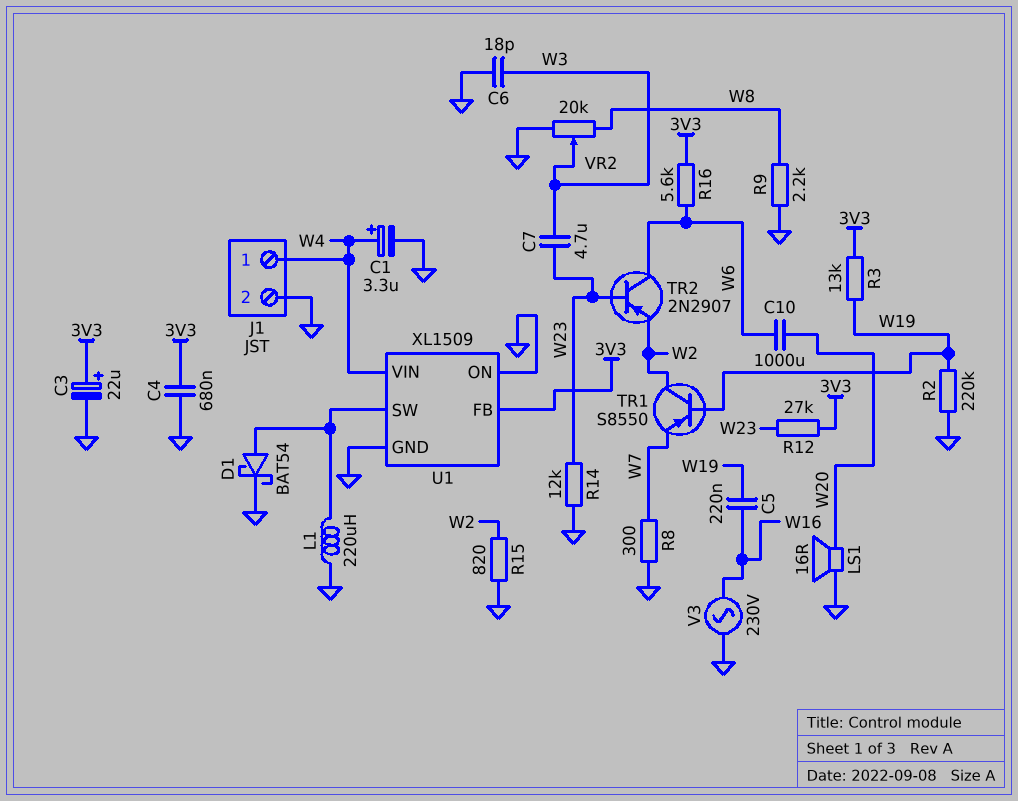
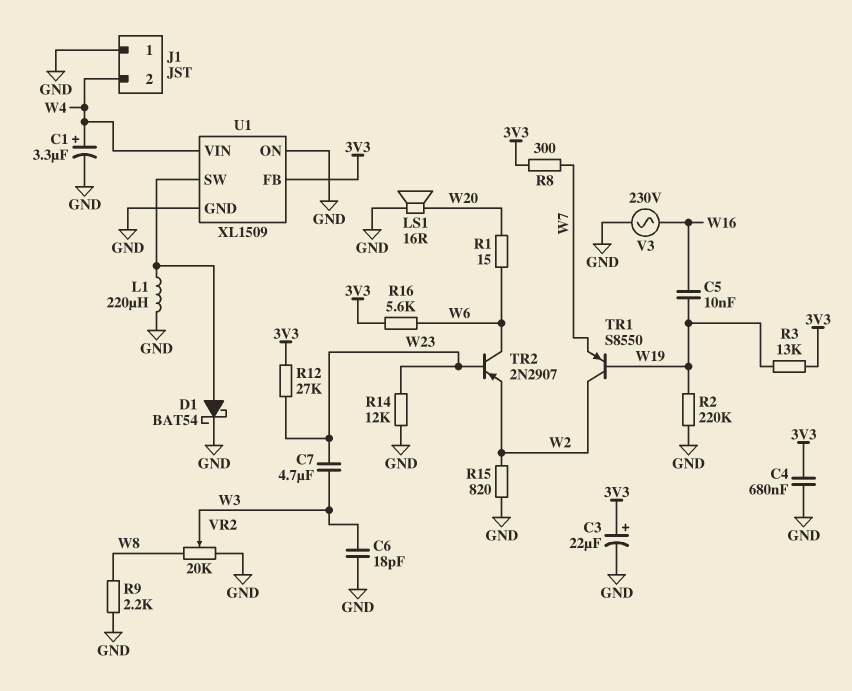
C5: 220nF (W16, W19) -> 10nF (W16, W19)
C10: 1000uF (W6, W20) -> none
J1 pin 1: W4 -> GND
J1 pin 2: GND -> W4
R1: none -> 15 (W6, W20)
R8: 300 (GND, W7) -> 300 (3V3, W7)

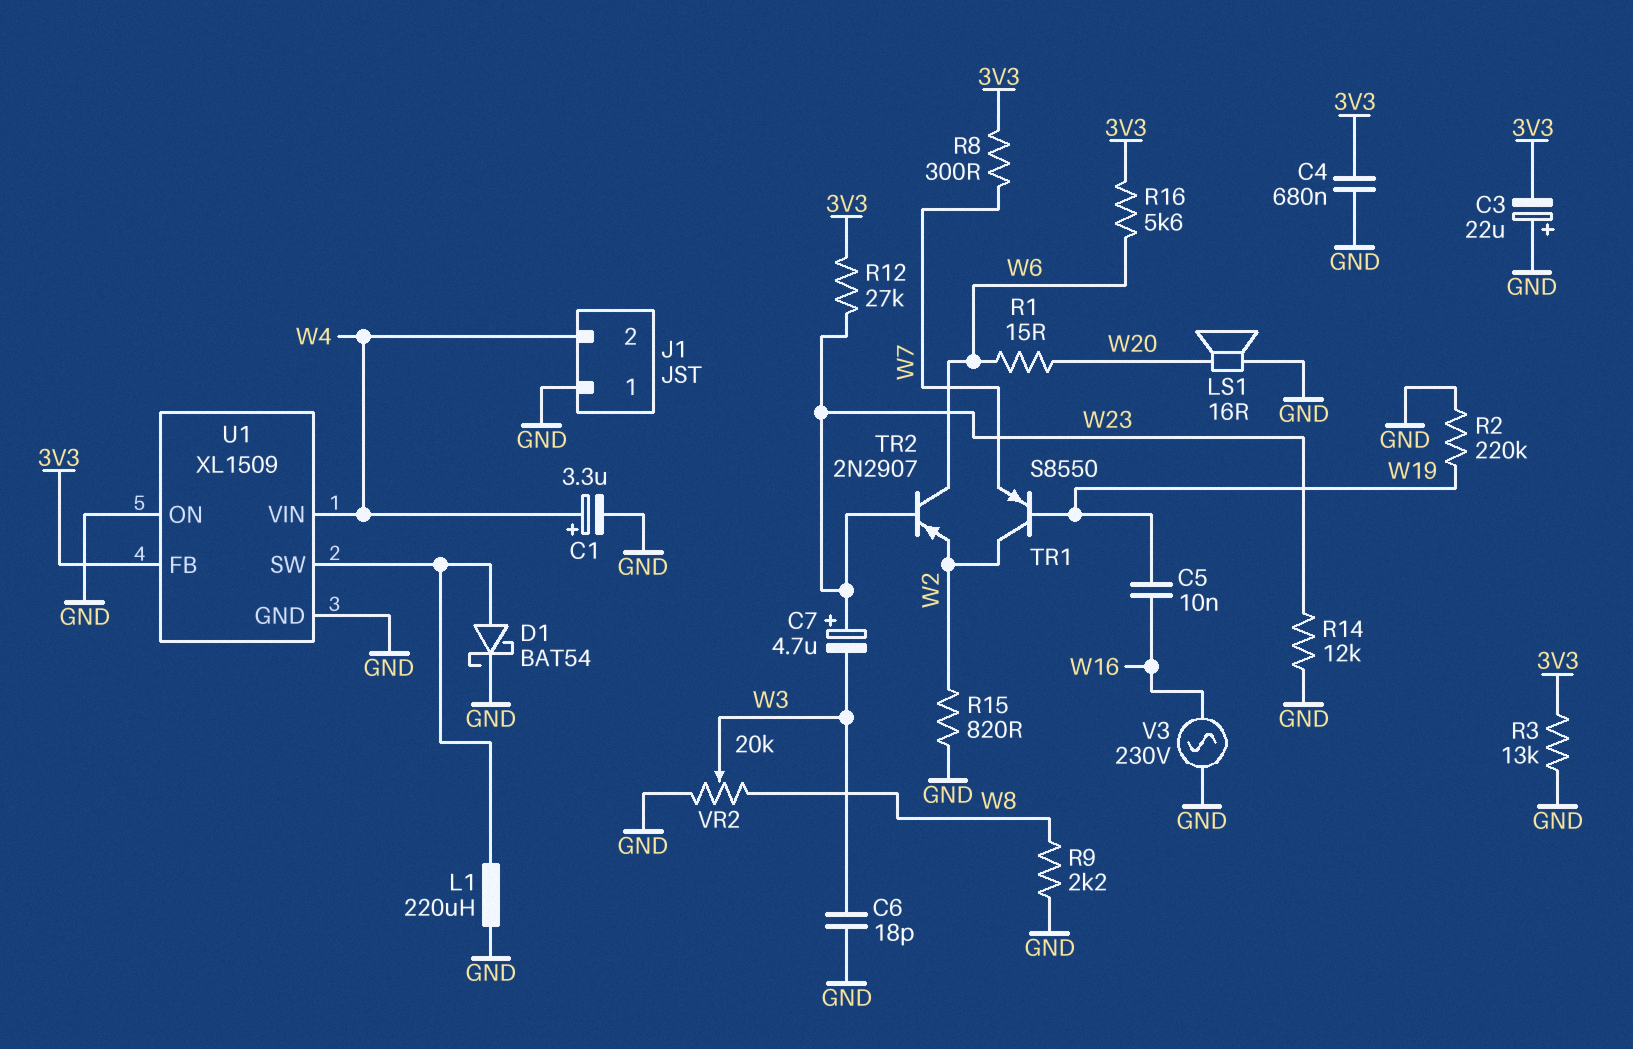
C3: 22uF (plus 3V3, minus GND) -> 22uF (plus GND, minus 3V3)
C7: 4.7uF (W3, W23) -> 4.7uF (plus W23, minus W3)
R3: 13k (3V3, W19) -> 13k (3V3, GND)

